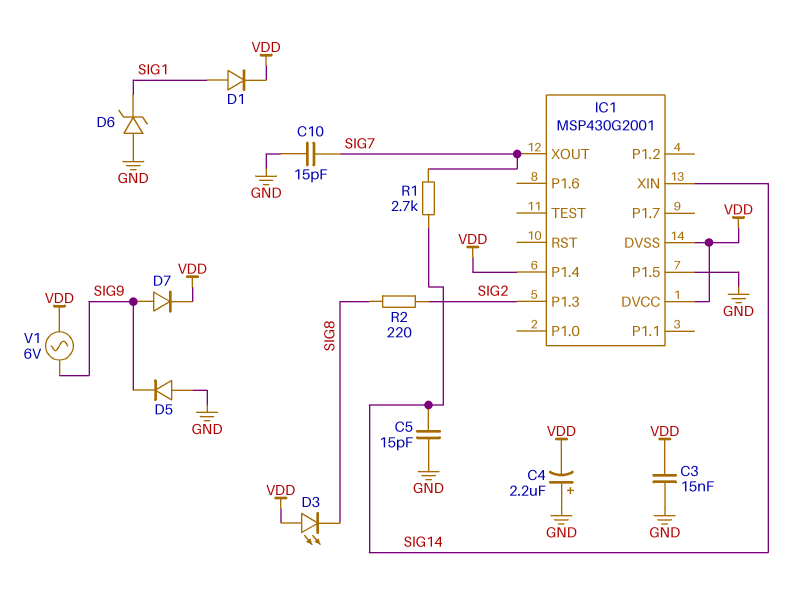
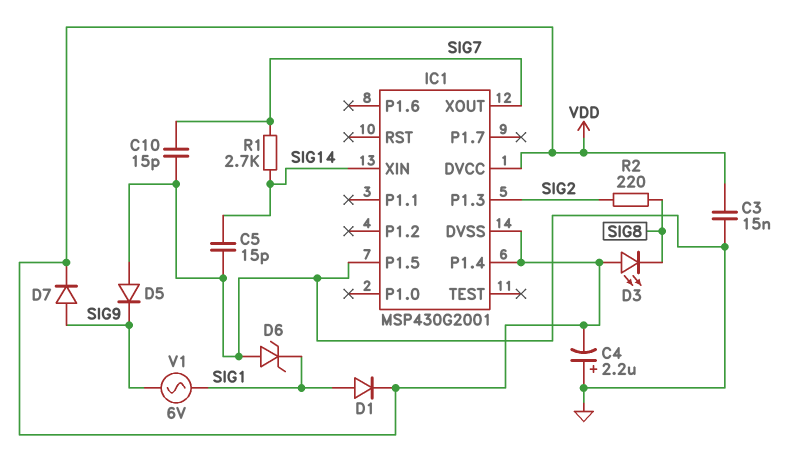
V1: AC 6V (SIG9, VDD) -> AC 6V (SIG1, SIG9)

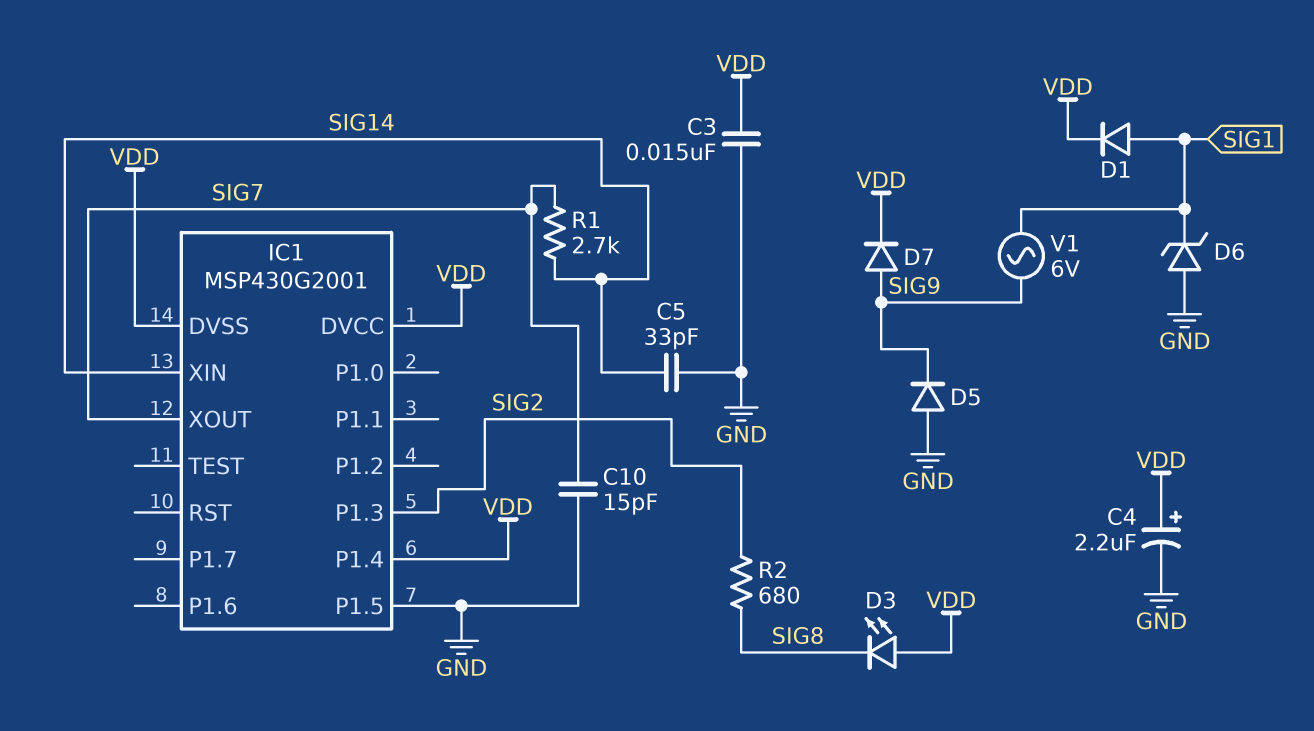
C4: 2.2uF (plus GND, minus VDD) -> 2.2uF (plus VDD, minus GND)
C5: 15pF (GND, SIG14) -> 33pF (GND, SIG14)
R2: 220 (SIG2, SIG8) -> 680 (SIG2, SIG8)

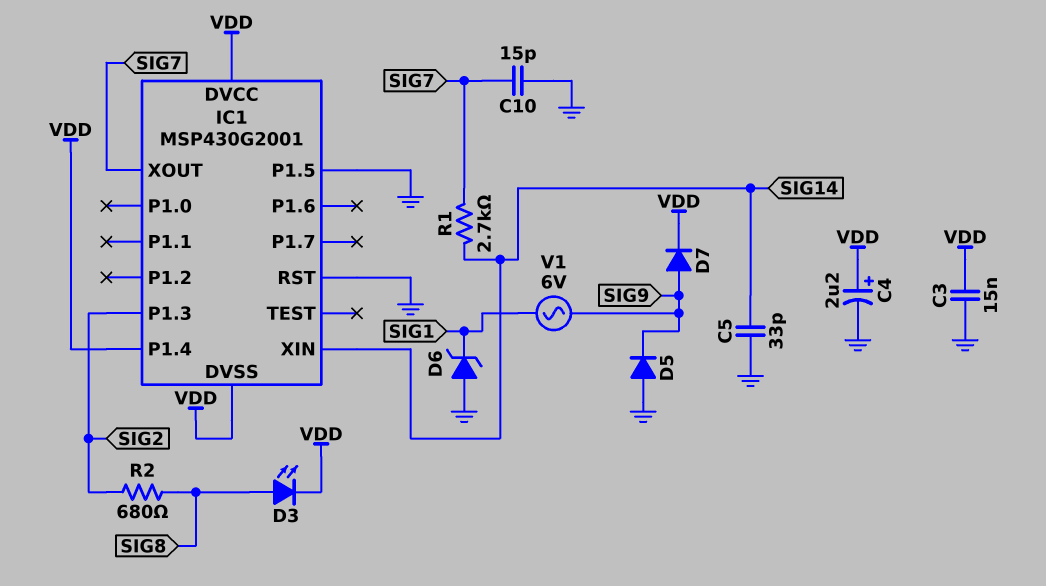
D1: diode (A SIG1, K VDD) -> none
D3: LED (A VDD, K SIG8) -> LED (A SIG8, K VDD)
IC1 pin RST: none -> GND

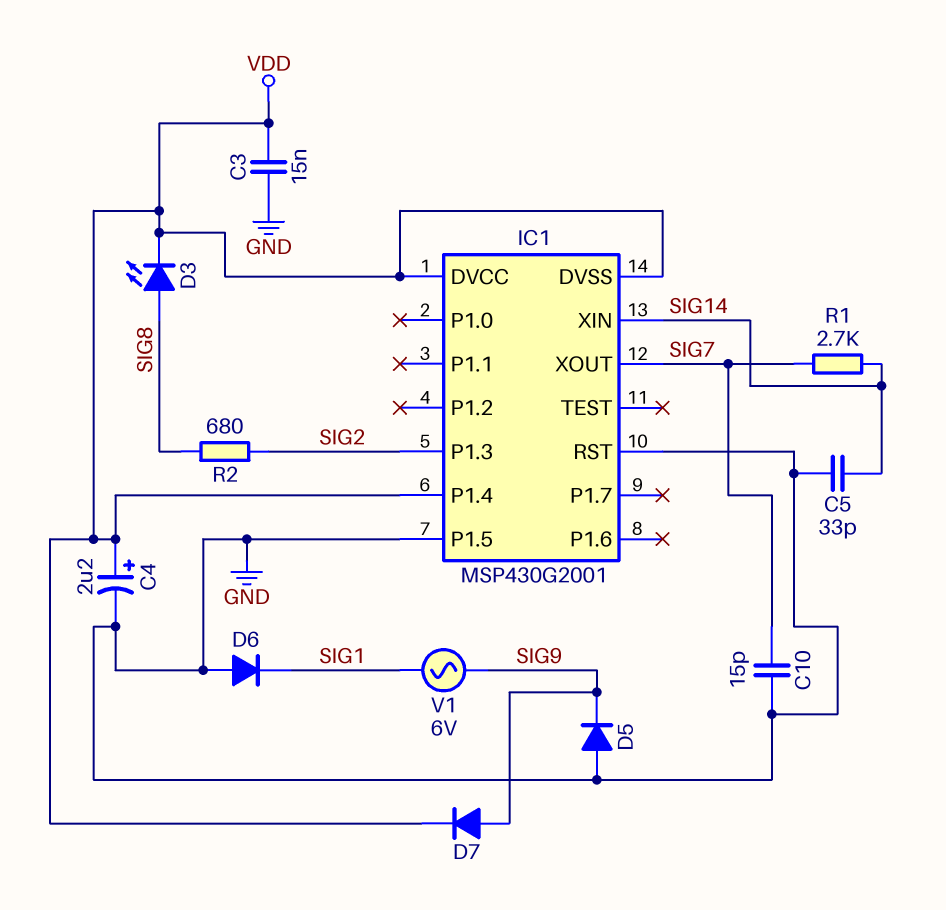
D6: zener (A GND, K SIG1) -> diode (A GND, K SIG1)

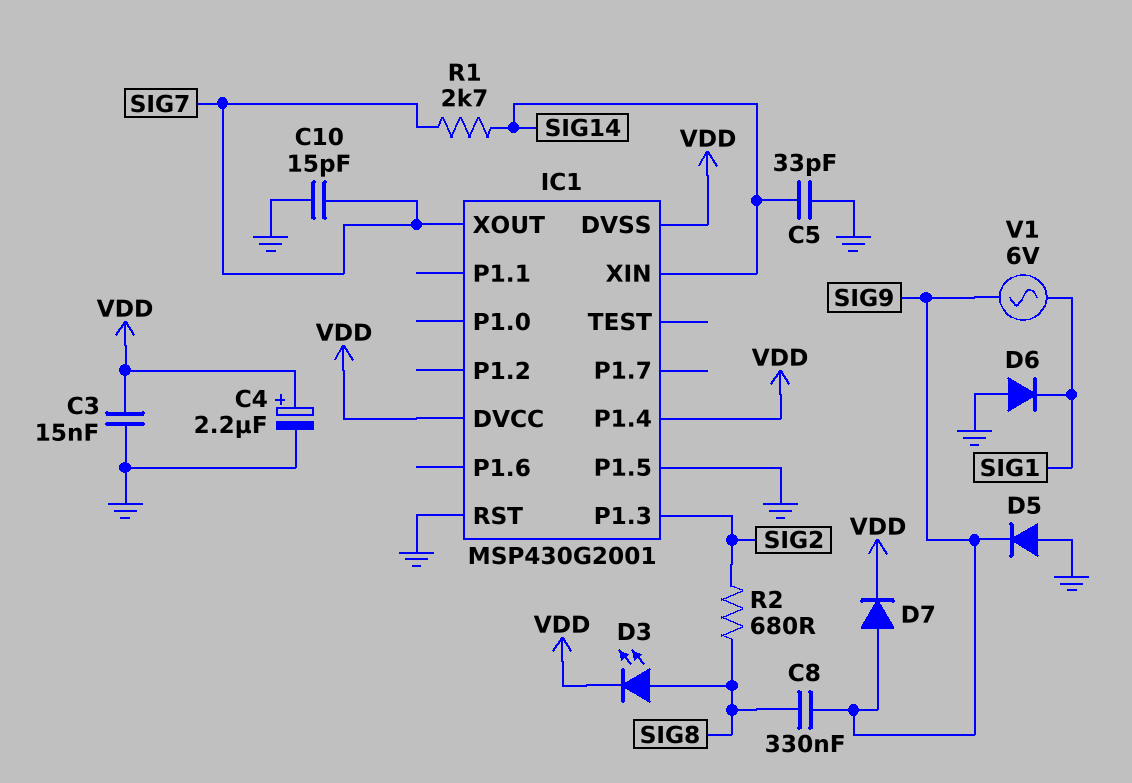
C8: none -> 330nF (SIG8, SIG9)

